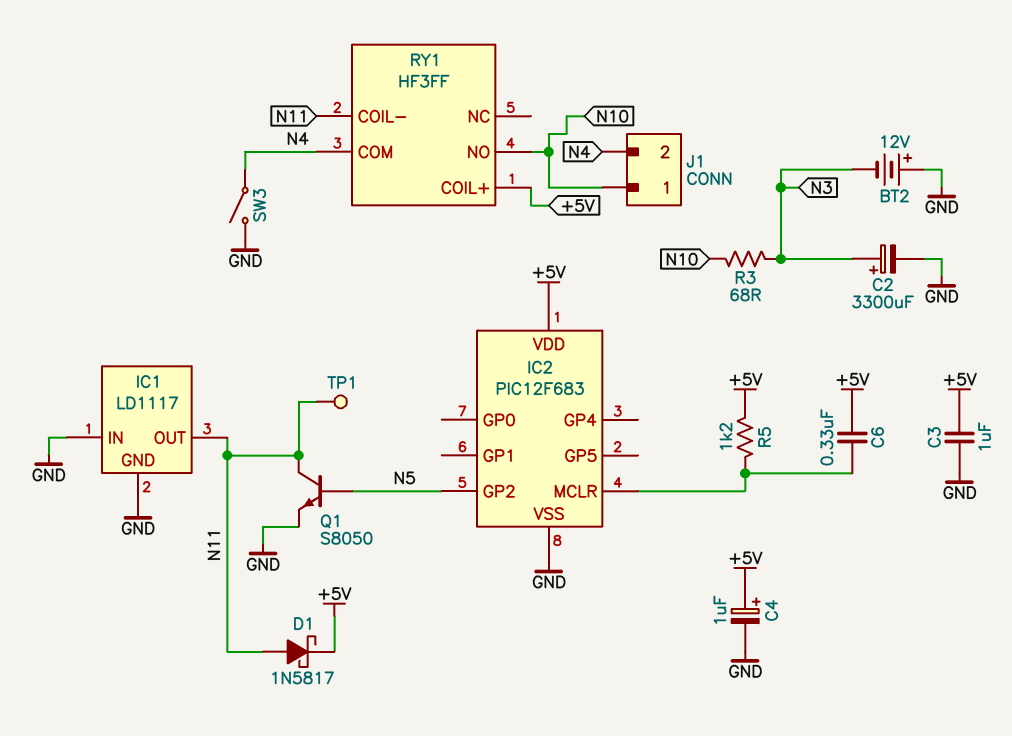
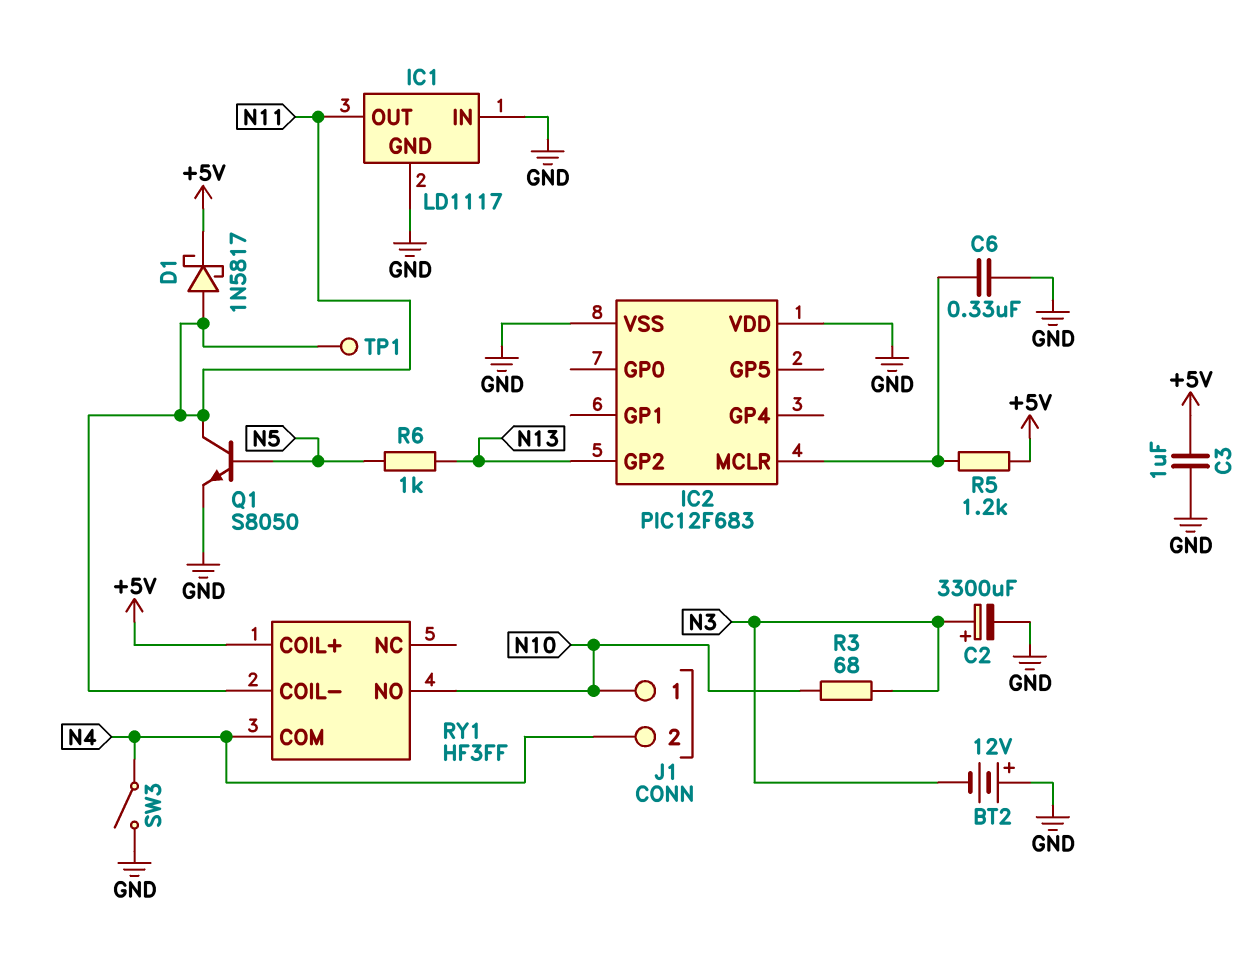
C4: 1uF (plus +5V, minus GND) -> none
C6: 330nF (+5V, IC2/MCLR) -> 330nF (GND, IC2/MCLR)
IC2 pin GP2: N5 -> N13
IC2 pin VDD: +5V -> GND
R6: none -> 1k (N5, N13)

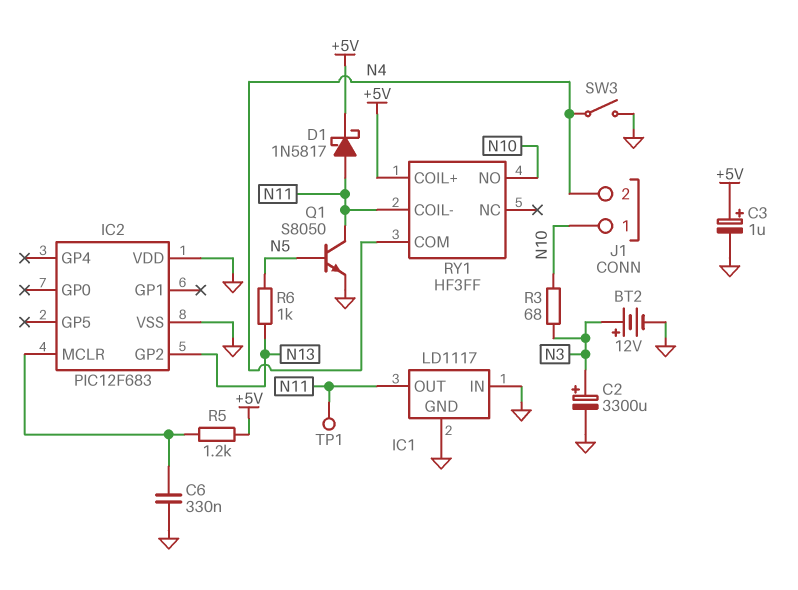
BT2: 12V (plus GND, minus N3) -> 12V (plus N3, minus GND)
C3: 1uF (+5V, GND) -> 1uF (plus +5V, minus GND)

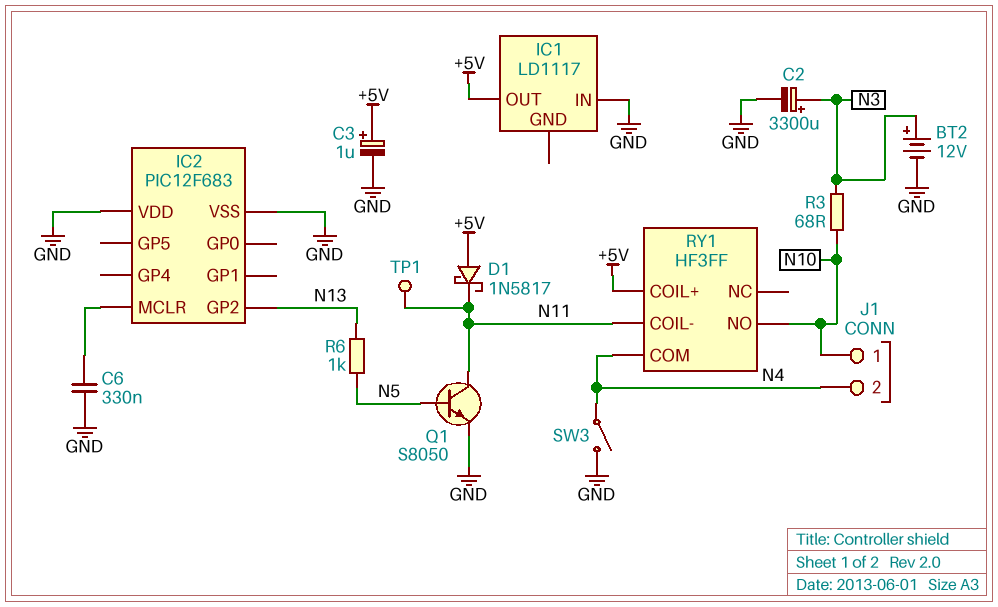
D1: schottky 1N5817 (A N11, K +5V) -> schottky 1N5817 (A +5V, K N11)
IC1 pin GND: GND -> none
IC1 pin OUT: N11 -> +5V
R5: 1.2k (+5V, IC2/MCLR) -> none

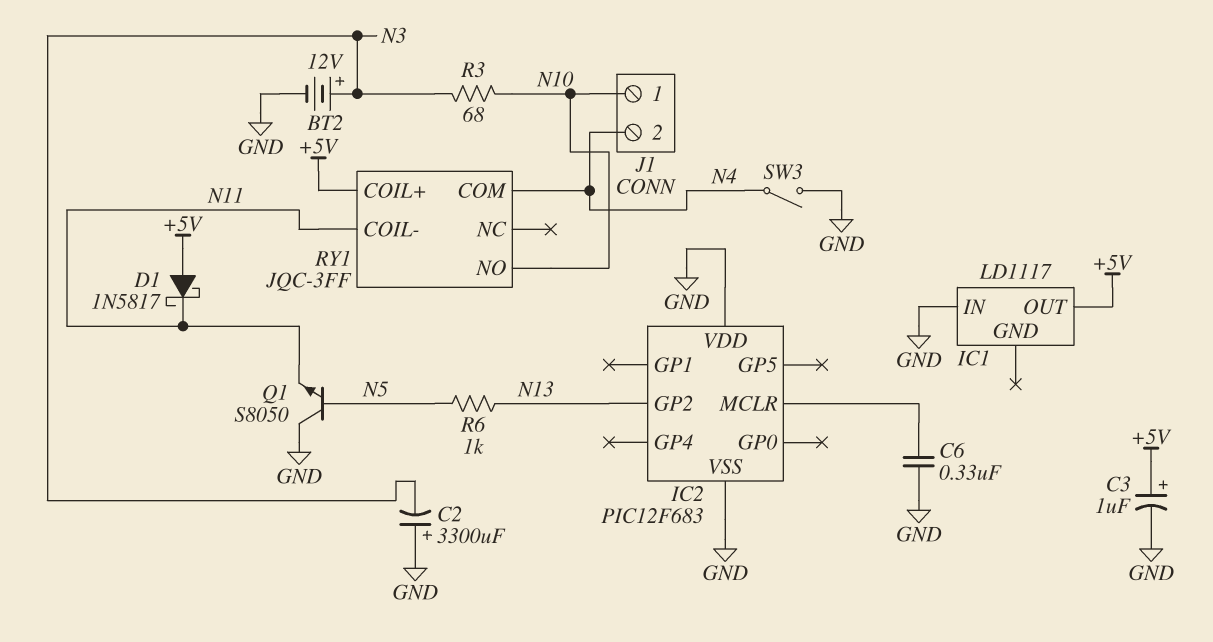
C2: 3300uF (plus N3, minus GND) -> 3300uF (plus GND, minus N3)
Q1: NPN S8050 (B N5, C N11, E GND) -> NPN S8050 (B N5, C GND, E N11)
RY1: HF3FF -> JQC-3FF
TP1: test point (N11) -> none

